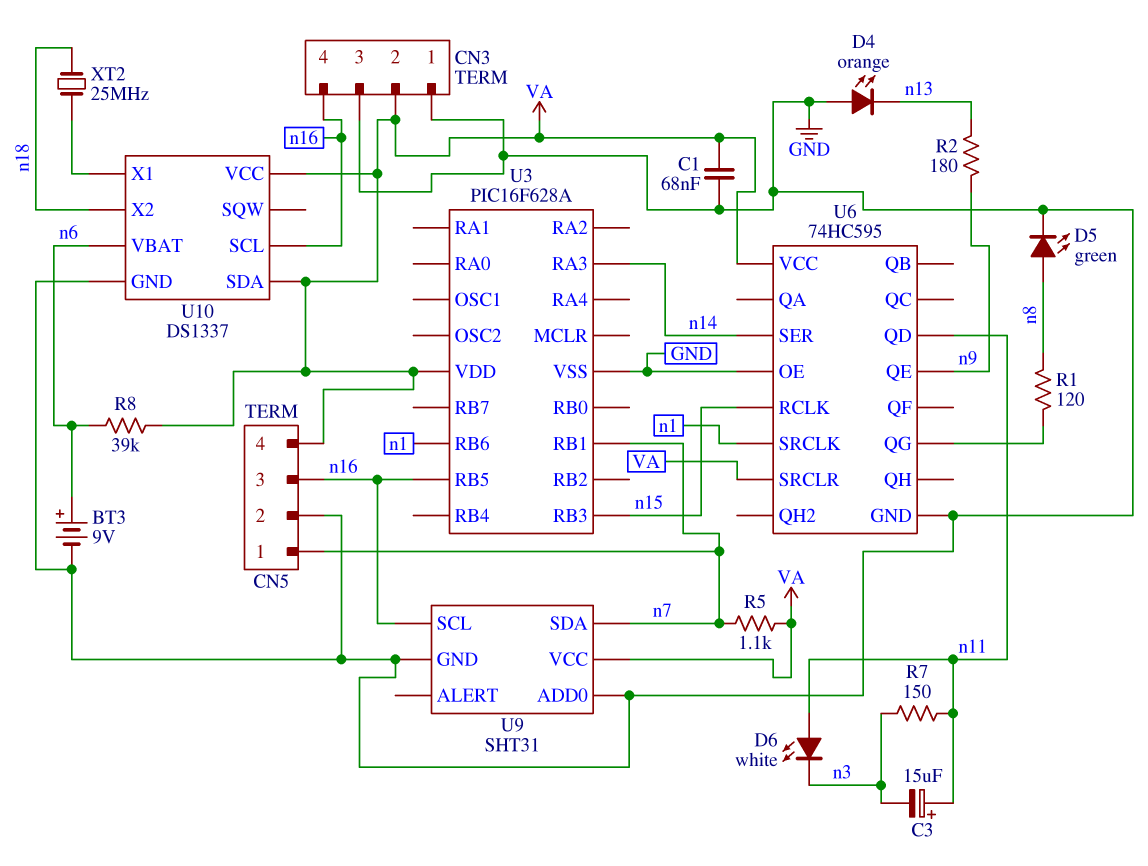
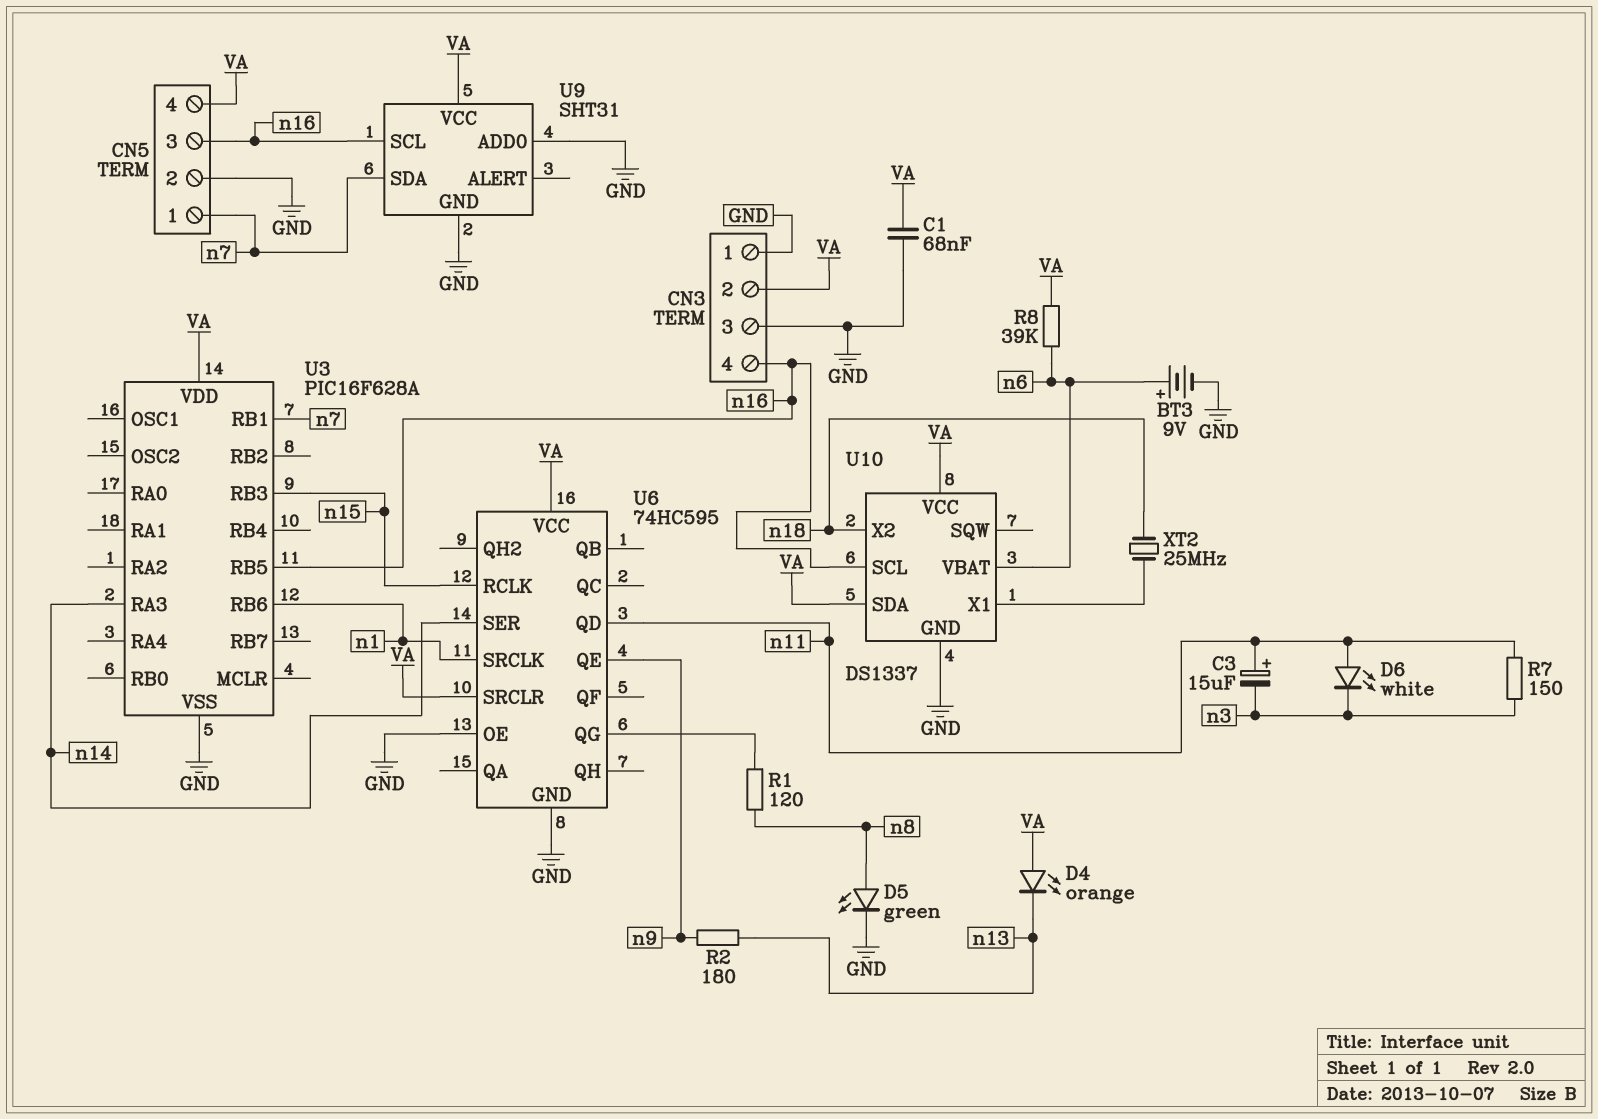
D4: LED orange (A GND, K n13) -> LED orange (A VA, K n13)
R5: 1.1k (VA, n7) -> none

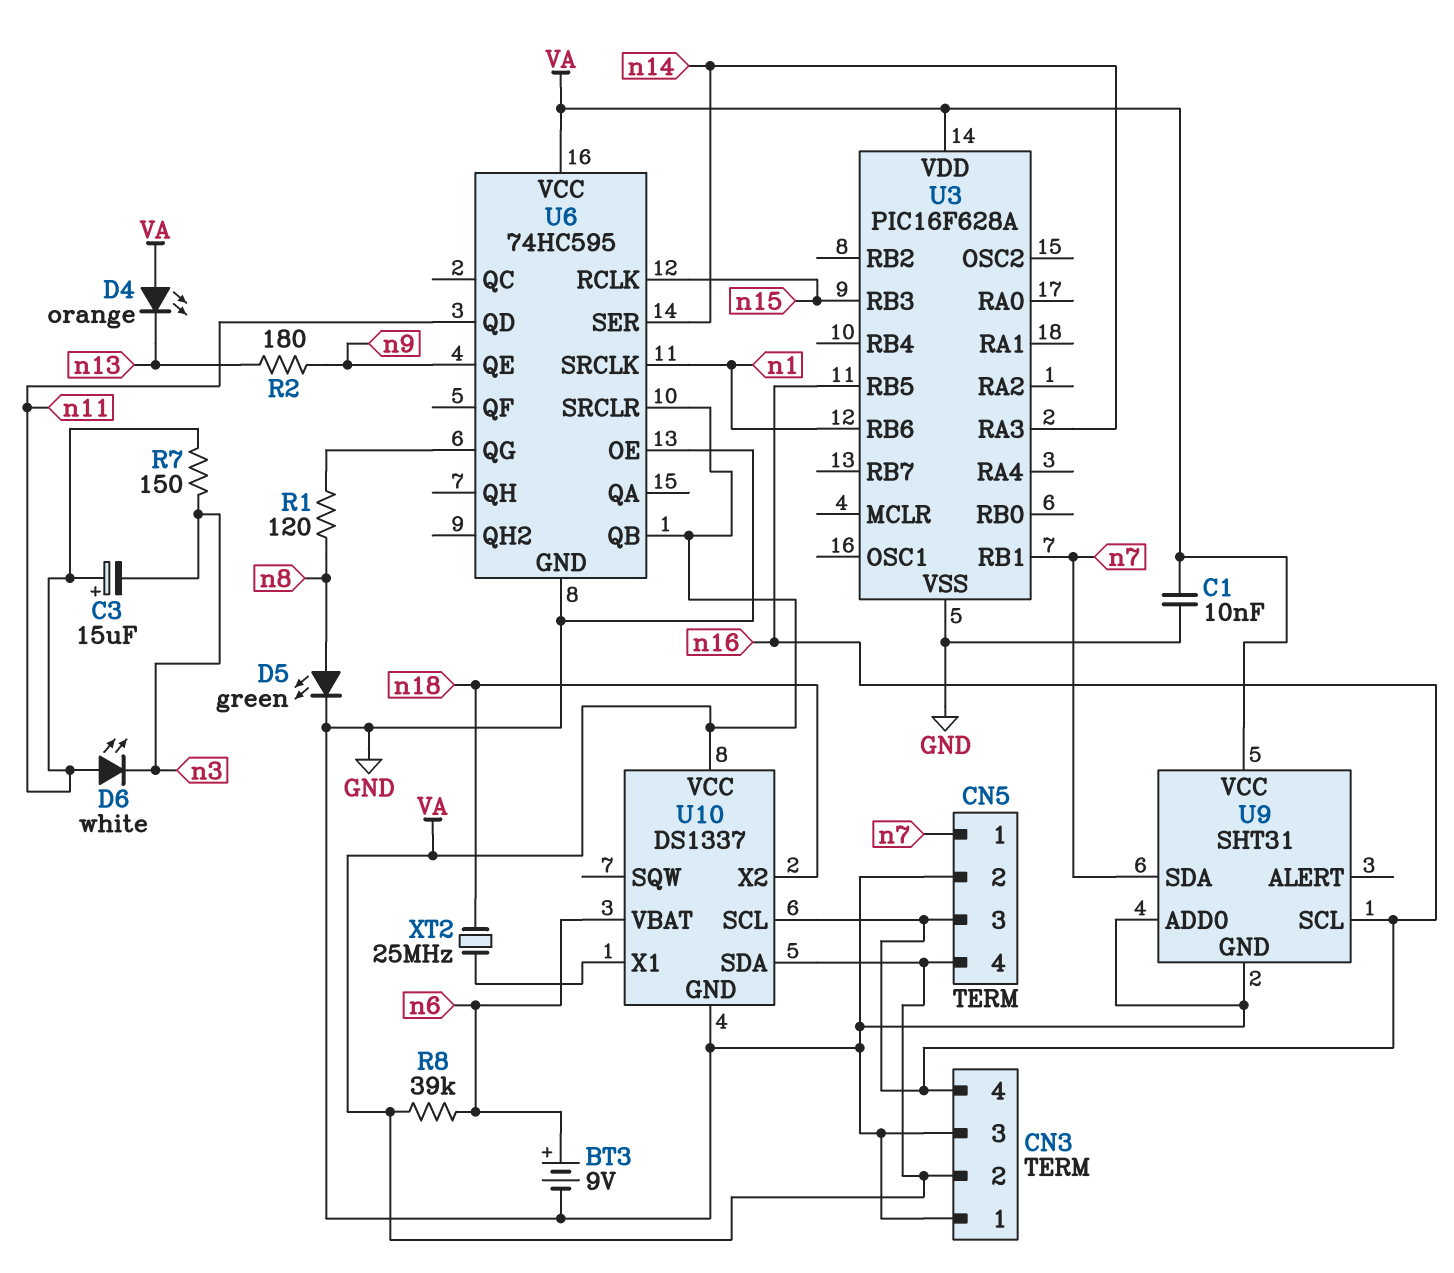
C1: 68nF (GND, VA) -> 10nF (GND, VA)
U6 pin QB: none -> VA

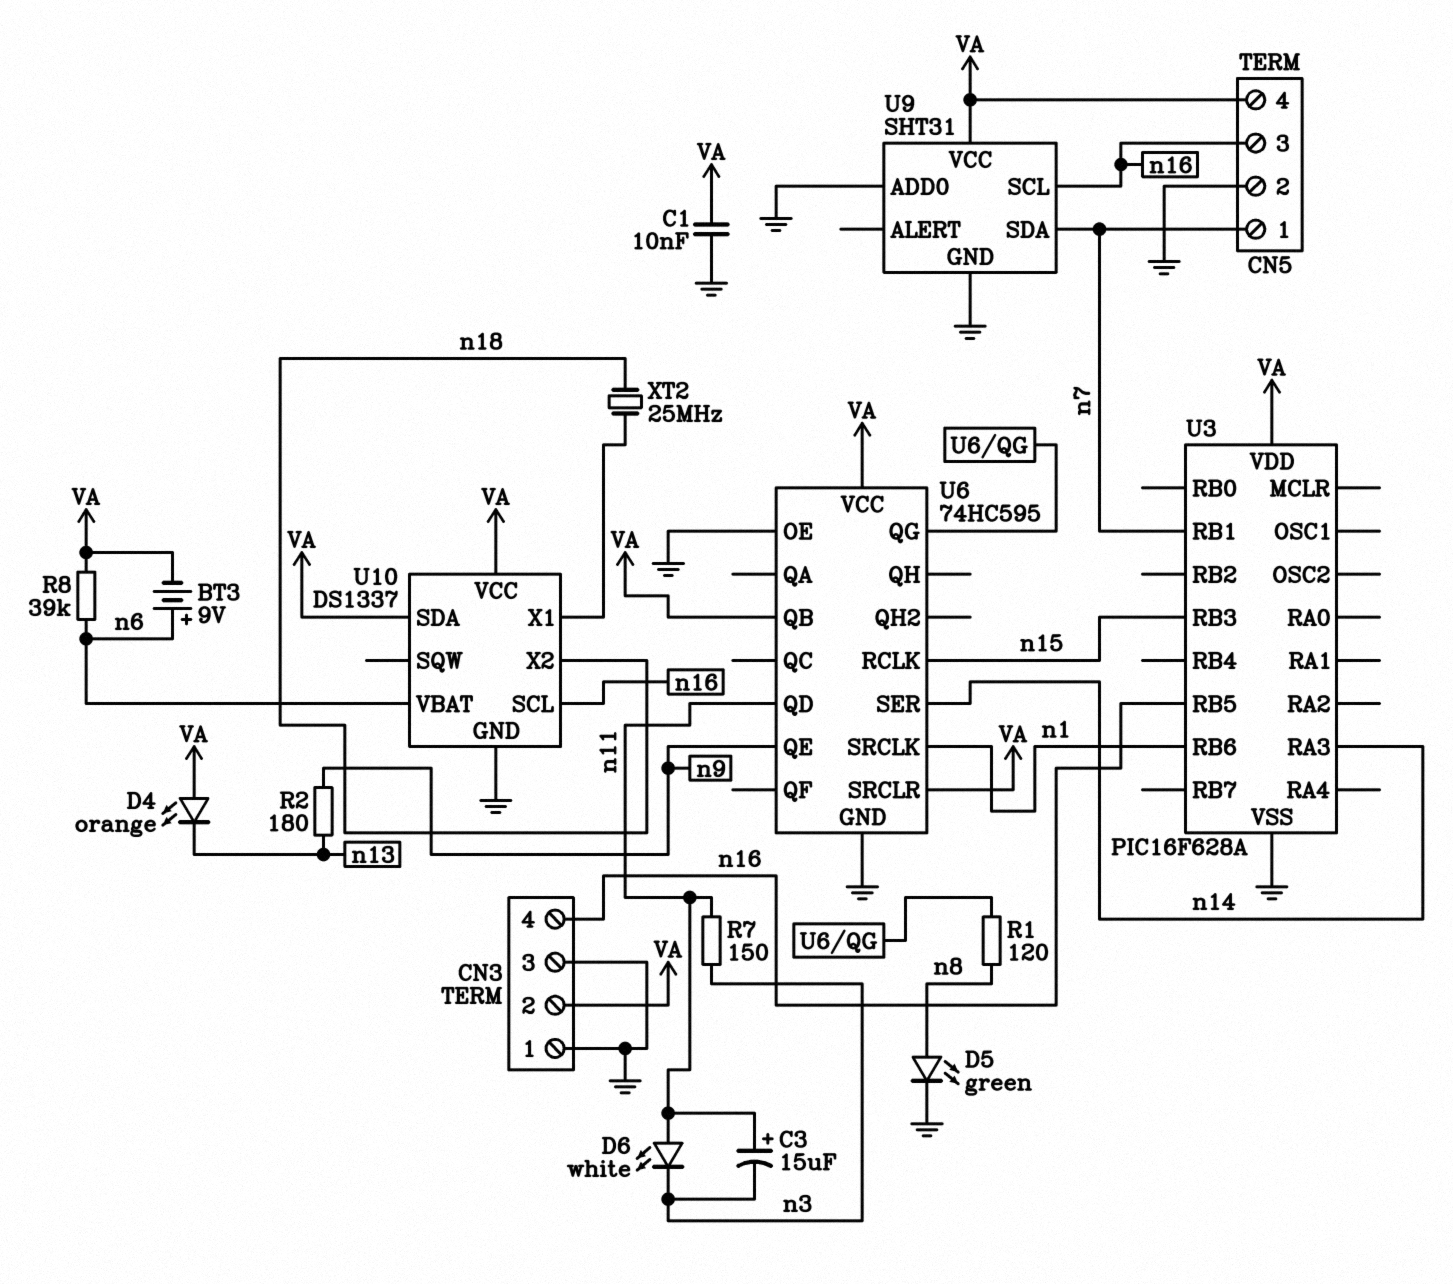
BT3: 9V (plus n6, minus GND) -> 9V (plus n6, minus VA)

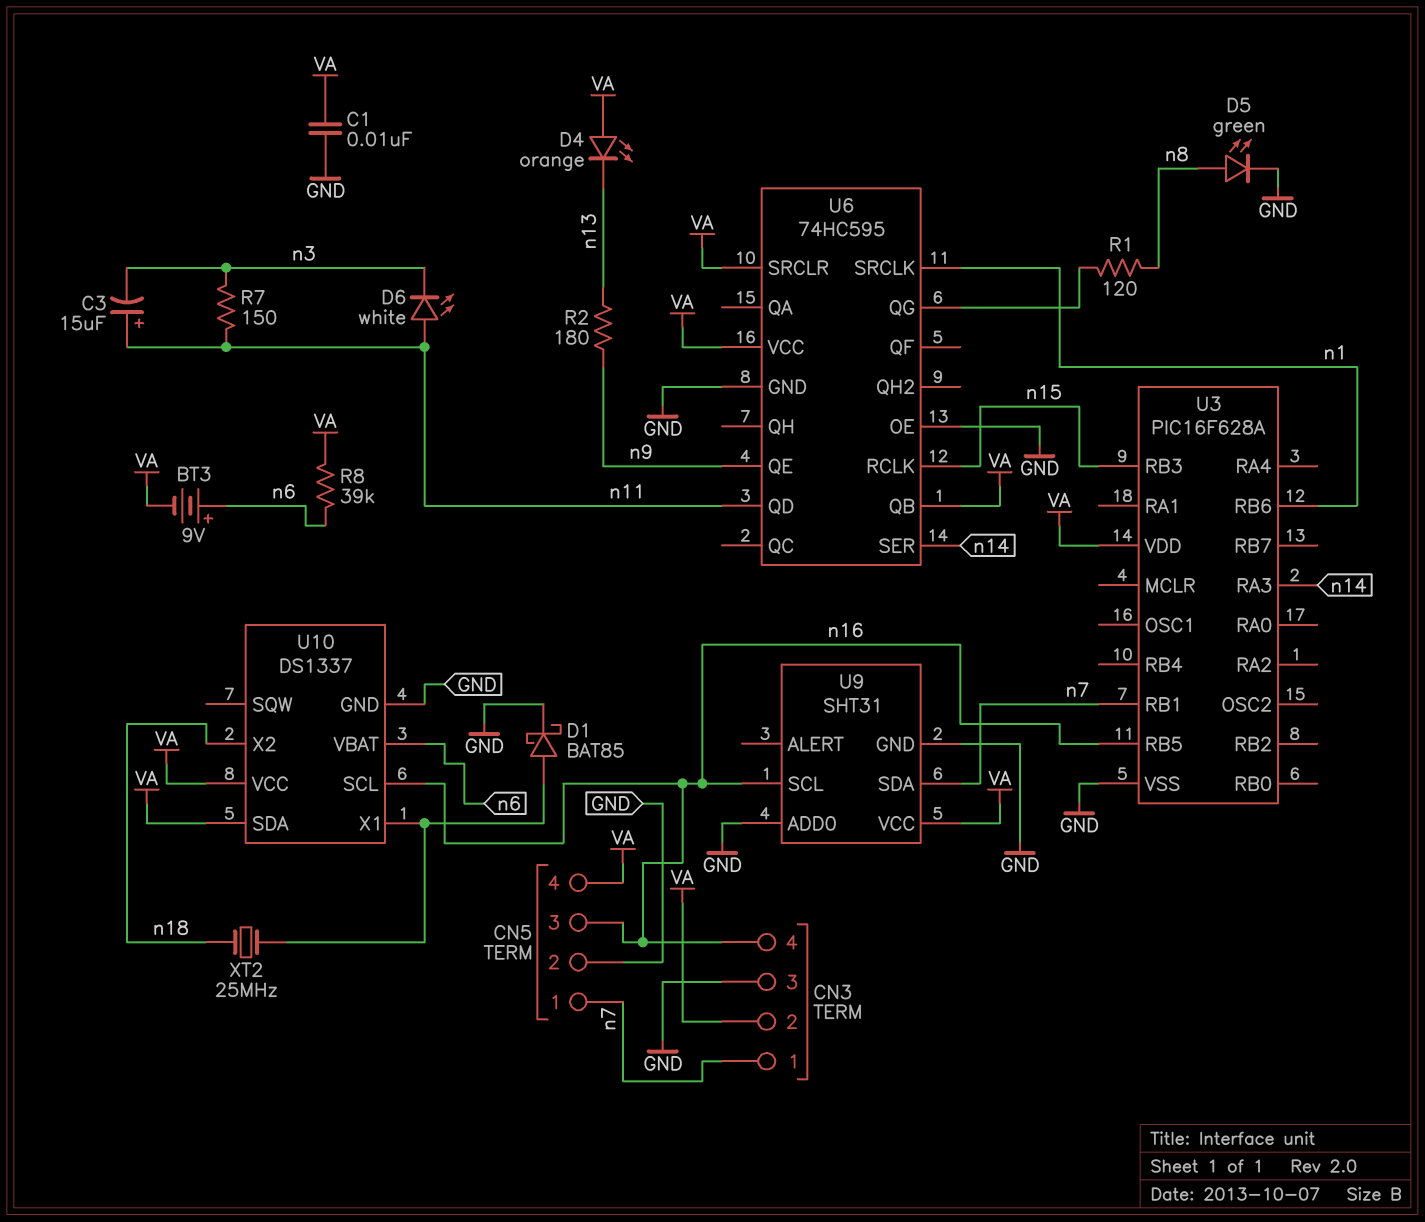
CN3 pin 1: GND -> n7
D1: none -> schottky BAT85 (A U10/X1, K GND)

